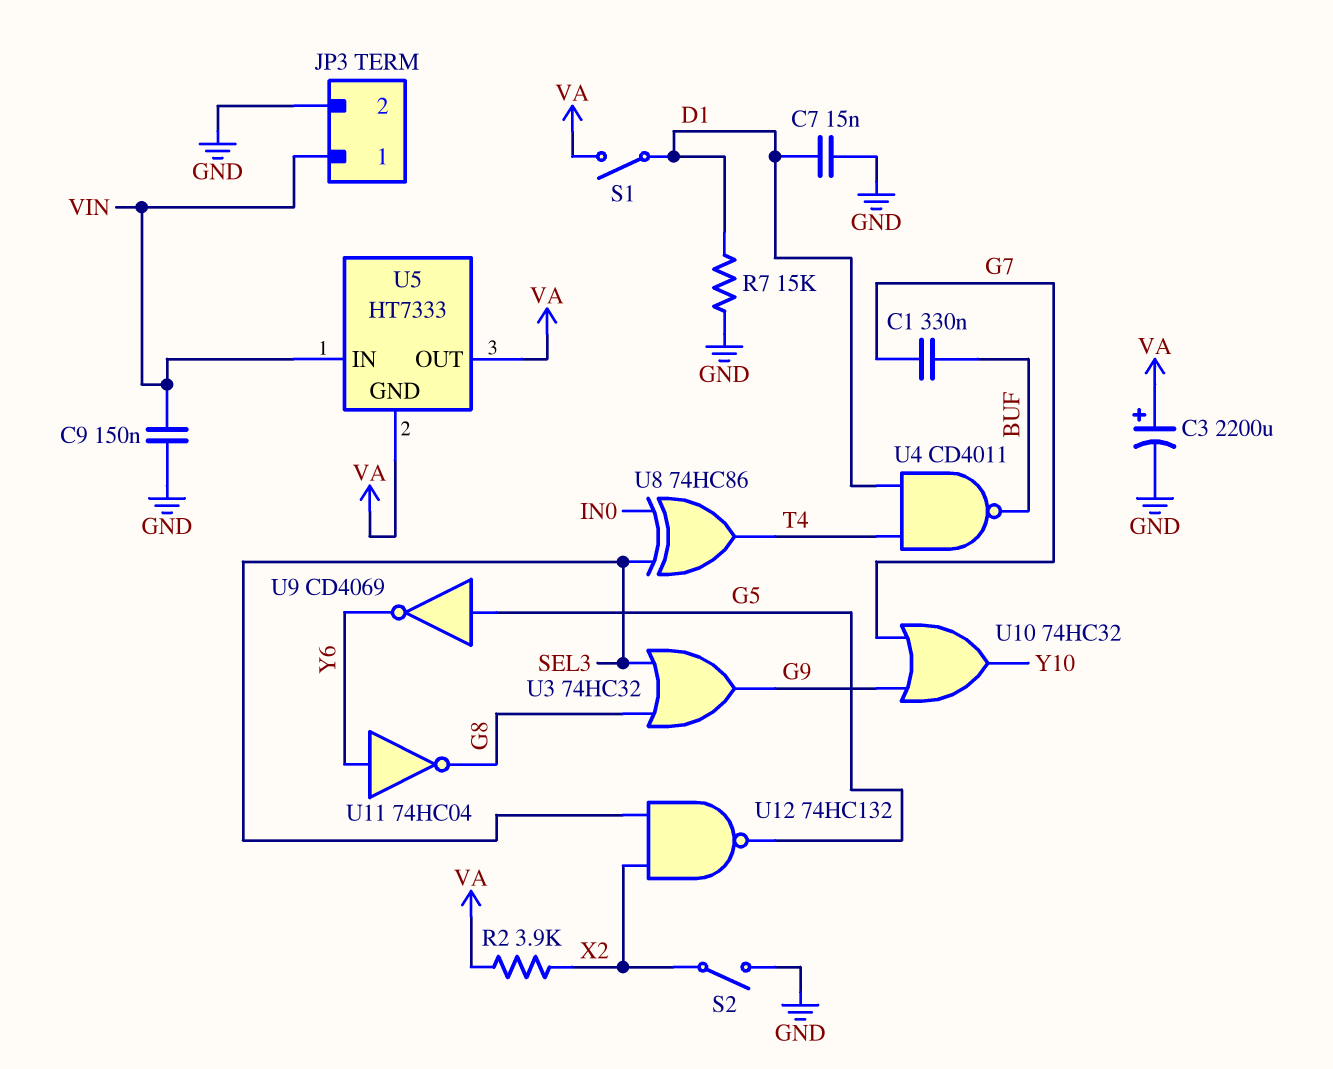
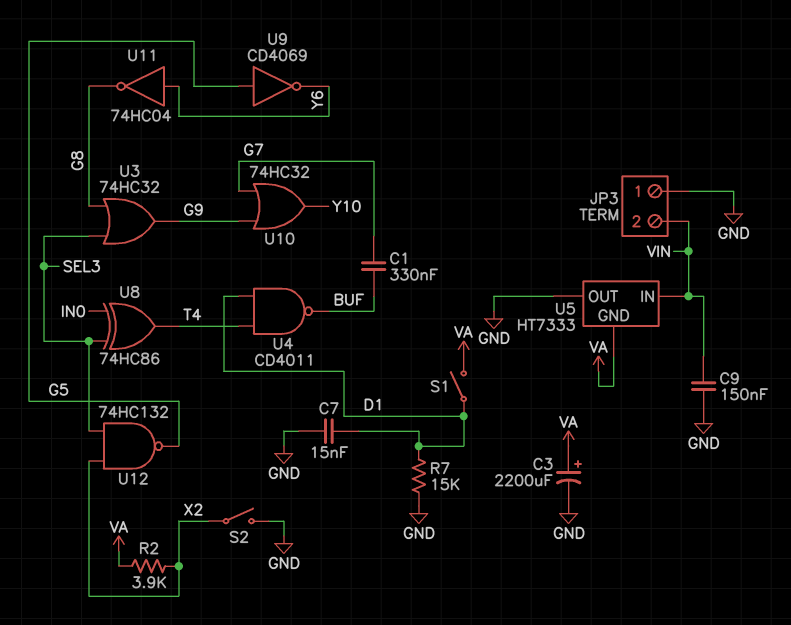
JP3 pin 1: VIN -> GND
JP3 pin 2: GND -> VIN
U5 pin OUT: VA -> GND

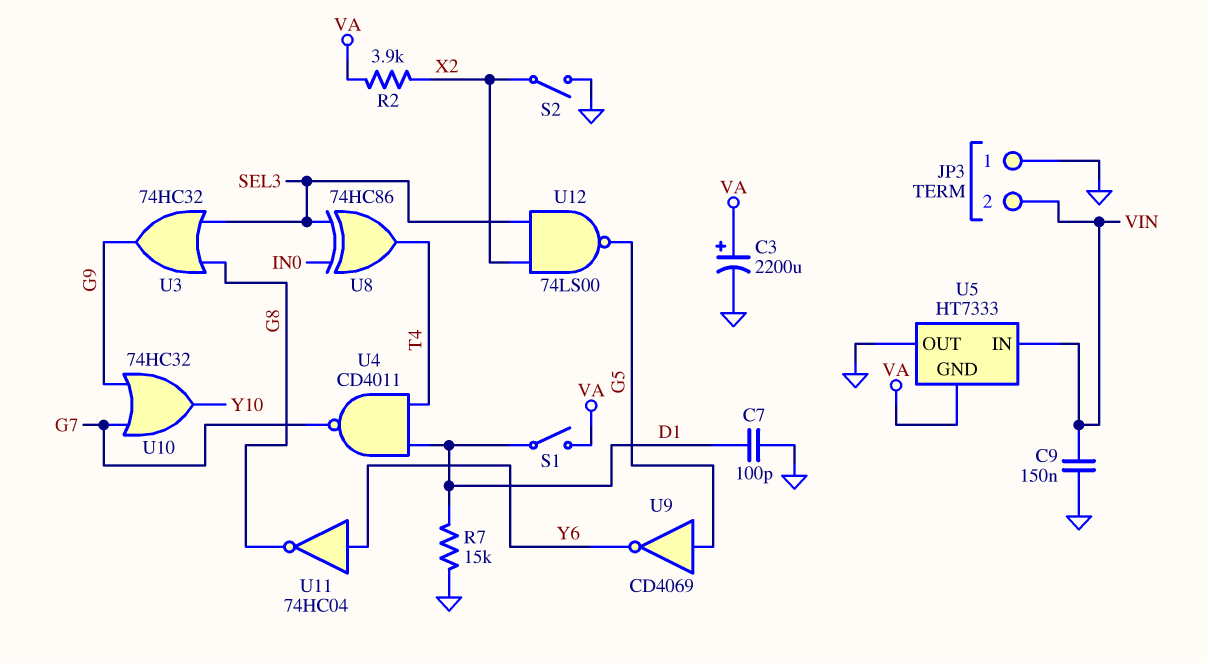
C1: 330nF (BUF, G7) -> none
C7: 15nF (D1, GND) -> 100pF (D1, GND)
U4: NAND CD4011 (in D1, in T4, out BUF) -> NAND CD4011 (in D1, in T4, out G7)
U12: NAND 74HC132 (in SEL3, in X2, out G5) -> NAND 74LS00 (in SEL3, in X2, out G5)

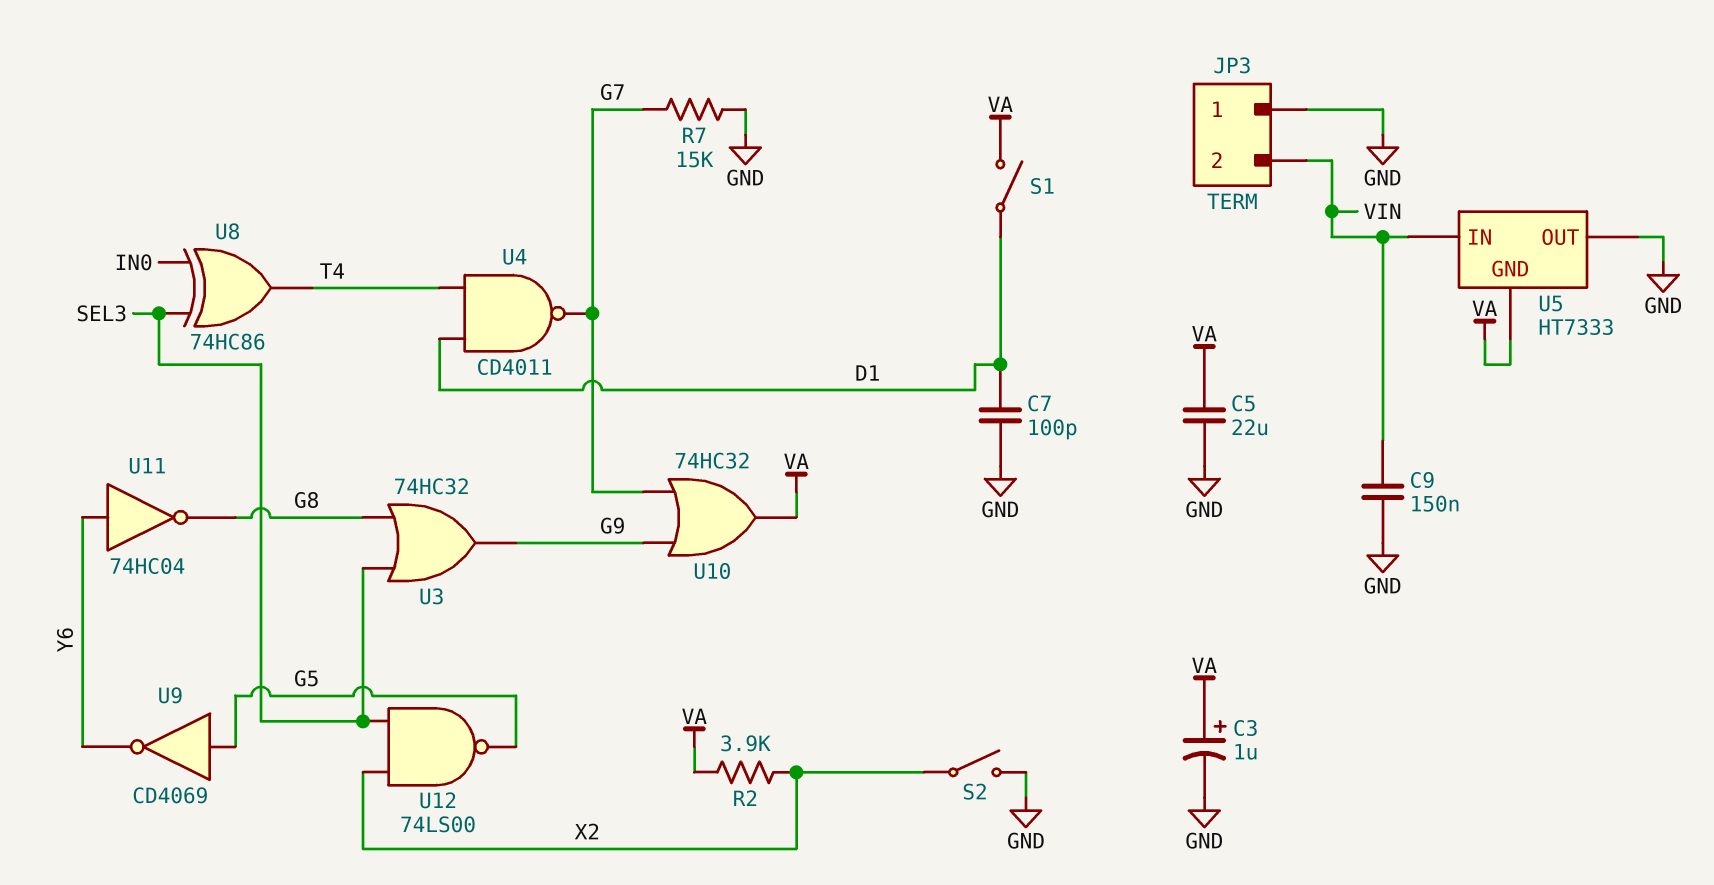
C3: 2200uF (plus VA, minus GND) -> 1uF (plus VA, minus GND)
C5: none -> 22uF (GND, VA)
R7: 15k (D1, GND) -> 15k (G7, GND)
U10: OR 74HC32 (in G7, in G9, out Y10) -> OR 74HC32 (in G7, in G9, out VA)

